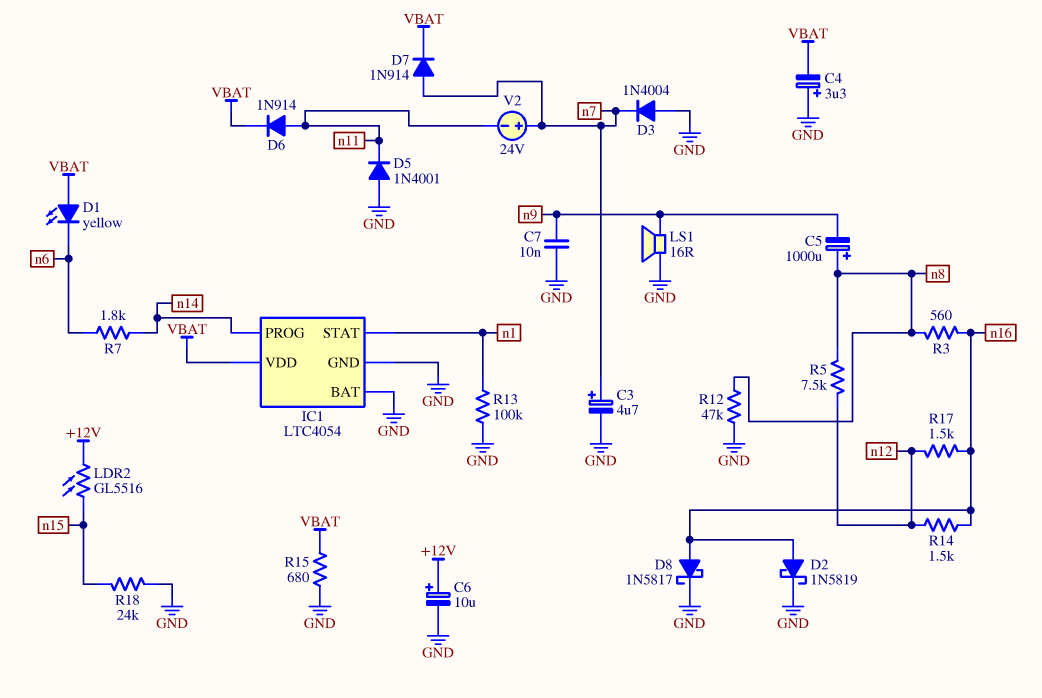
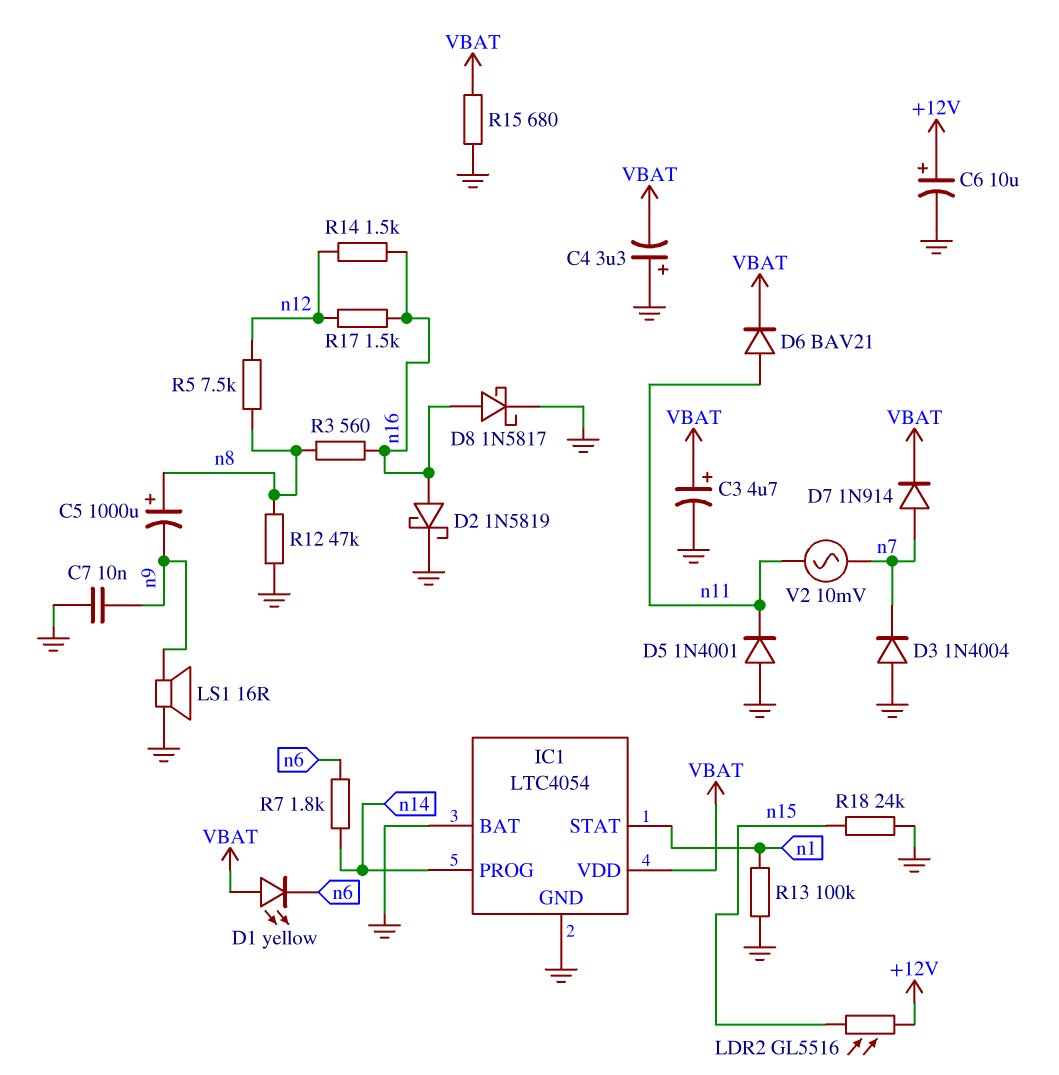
C3: 4.7uF (plus n7, minus GND) -> 4.7uF (plus VBAT, minus GND)
D6: diode 1N914 (A n11, K VBAT) -> diode BAV21 (A n11, K VBAT)
V2: 24V (plus n7, minus n11) -> AC 10mV (n7, n11)

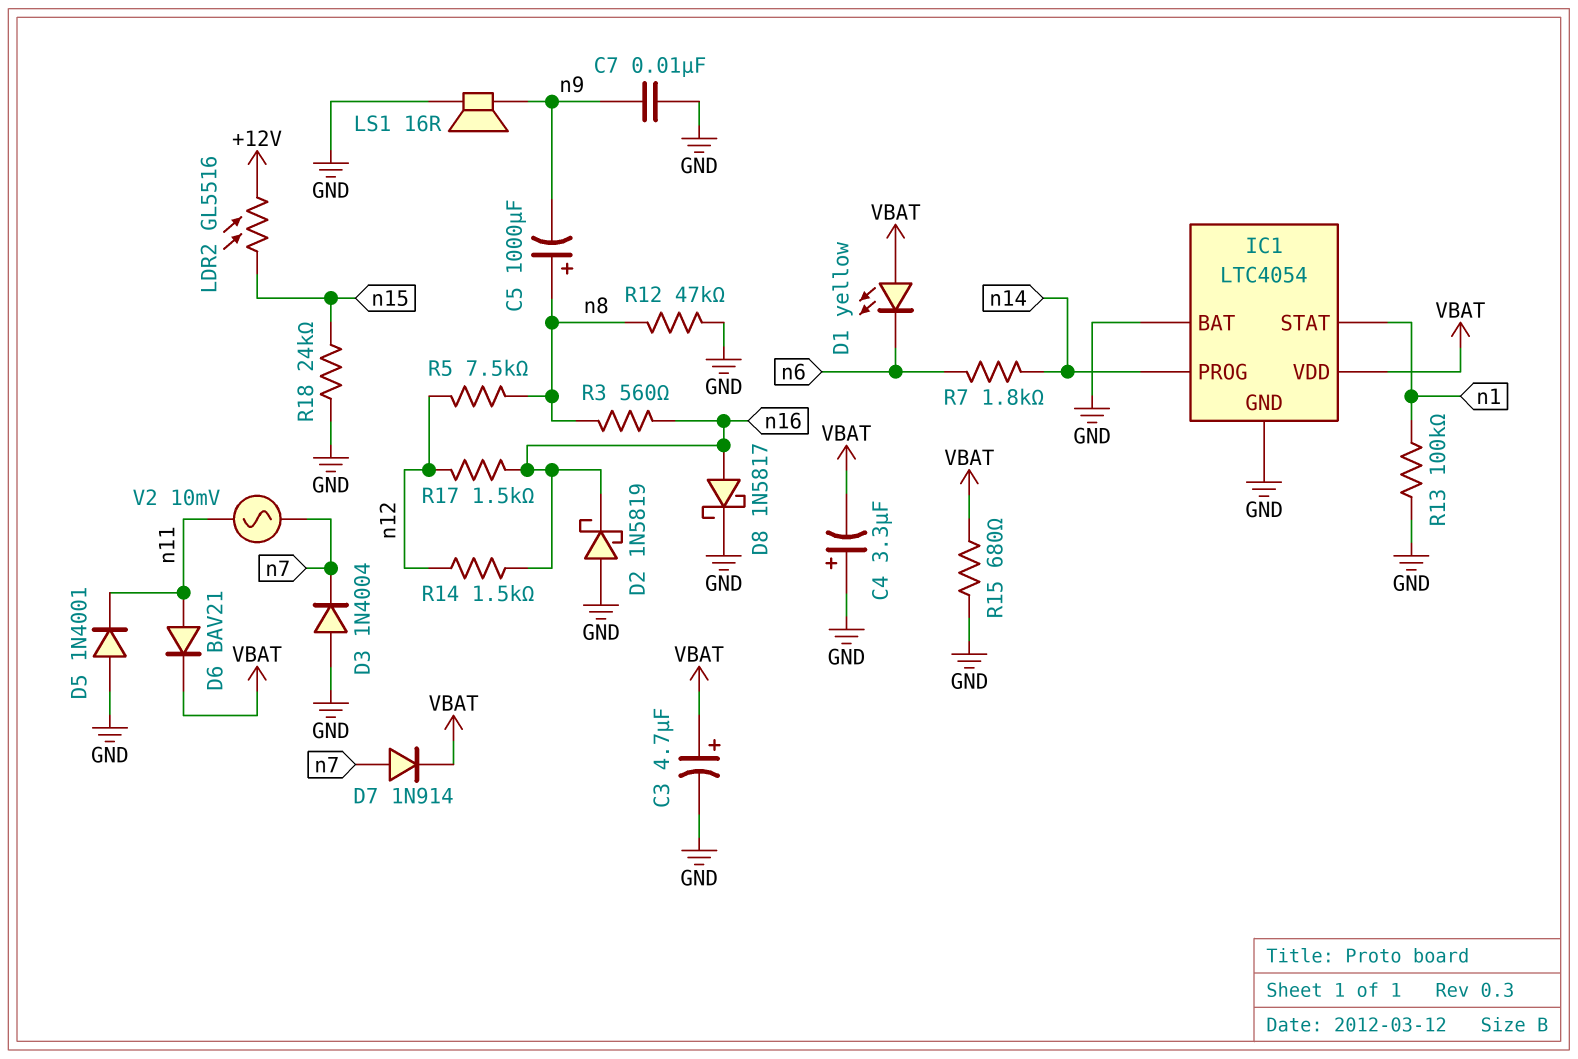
C6: 10uF (plus +12V, minus GND) -> none
D2: schottky 1N5819 (A n16, K GND) -> schottky 1N5819 (A GND, K n16)

